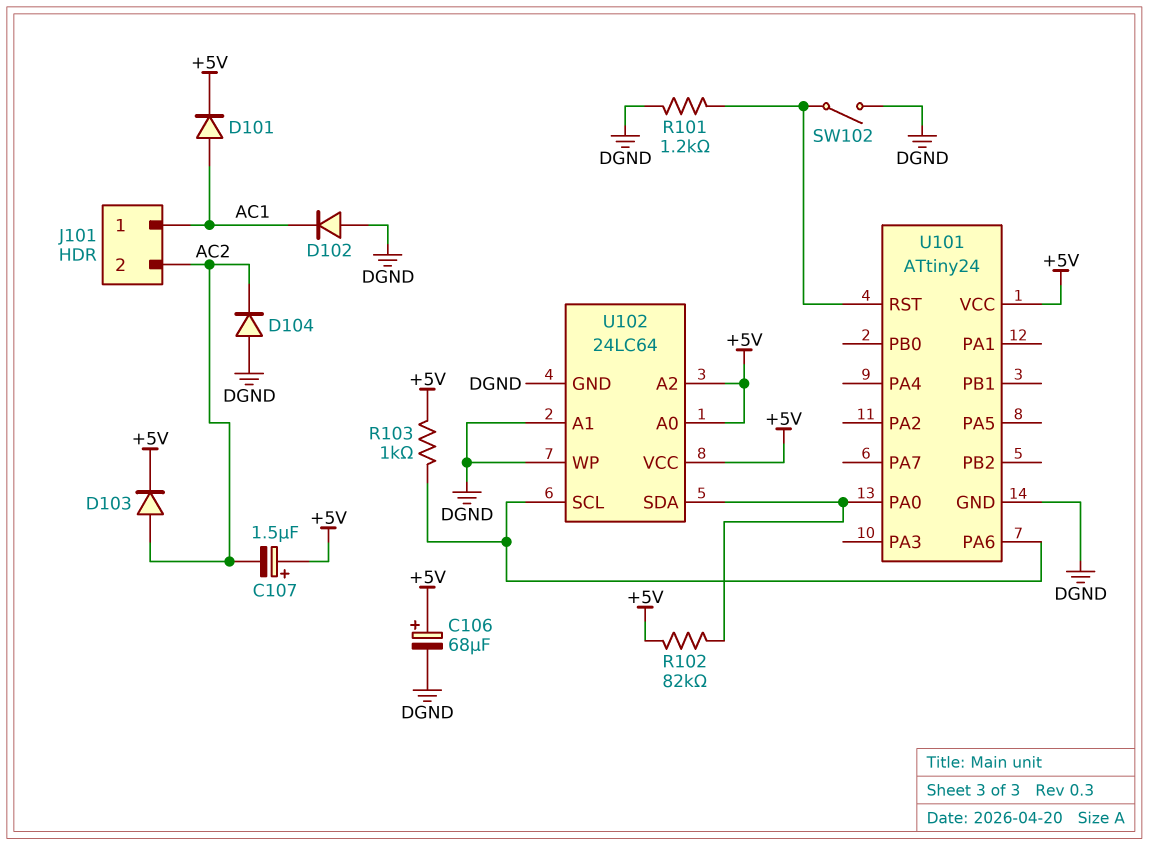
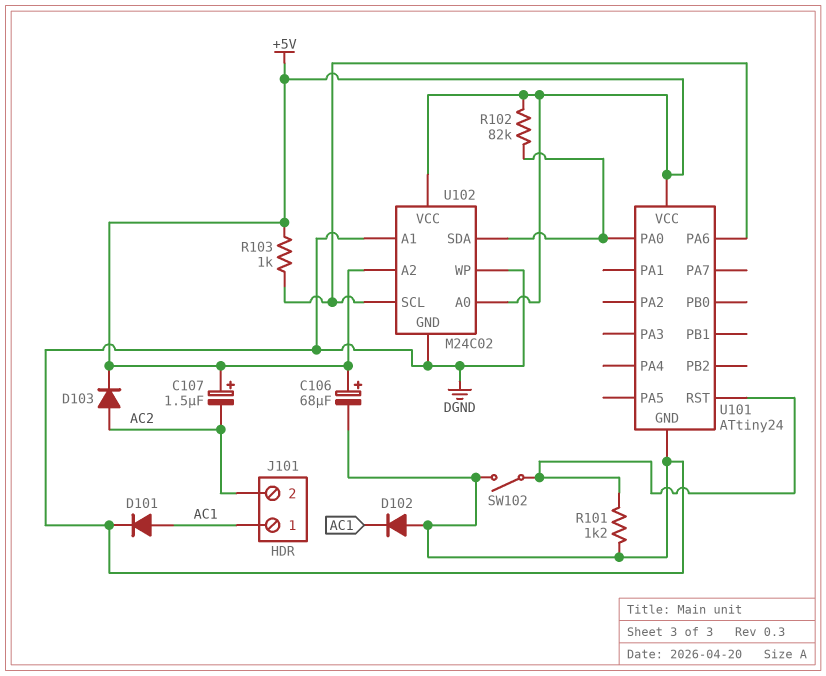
D101: diode (A AC1, K +5V) -> diode (A AC1, K DGND)
D104: diode (A DGND, K AC2) -> none
U102: 24LC64 -> M24C02

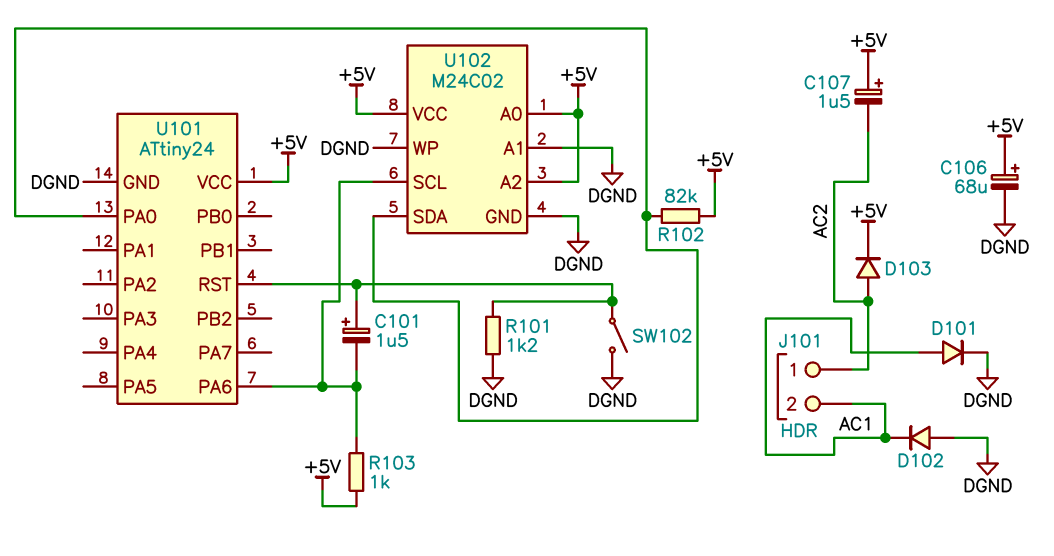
C101: none -> 1.5uF (plus U101/RST, minus U101/PA6)
J101 pin 1: AC1 -> AC2
J101 pin 2: AC2 -> AC1

